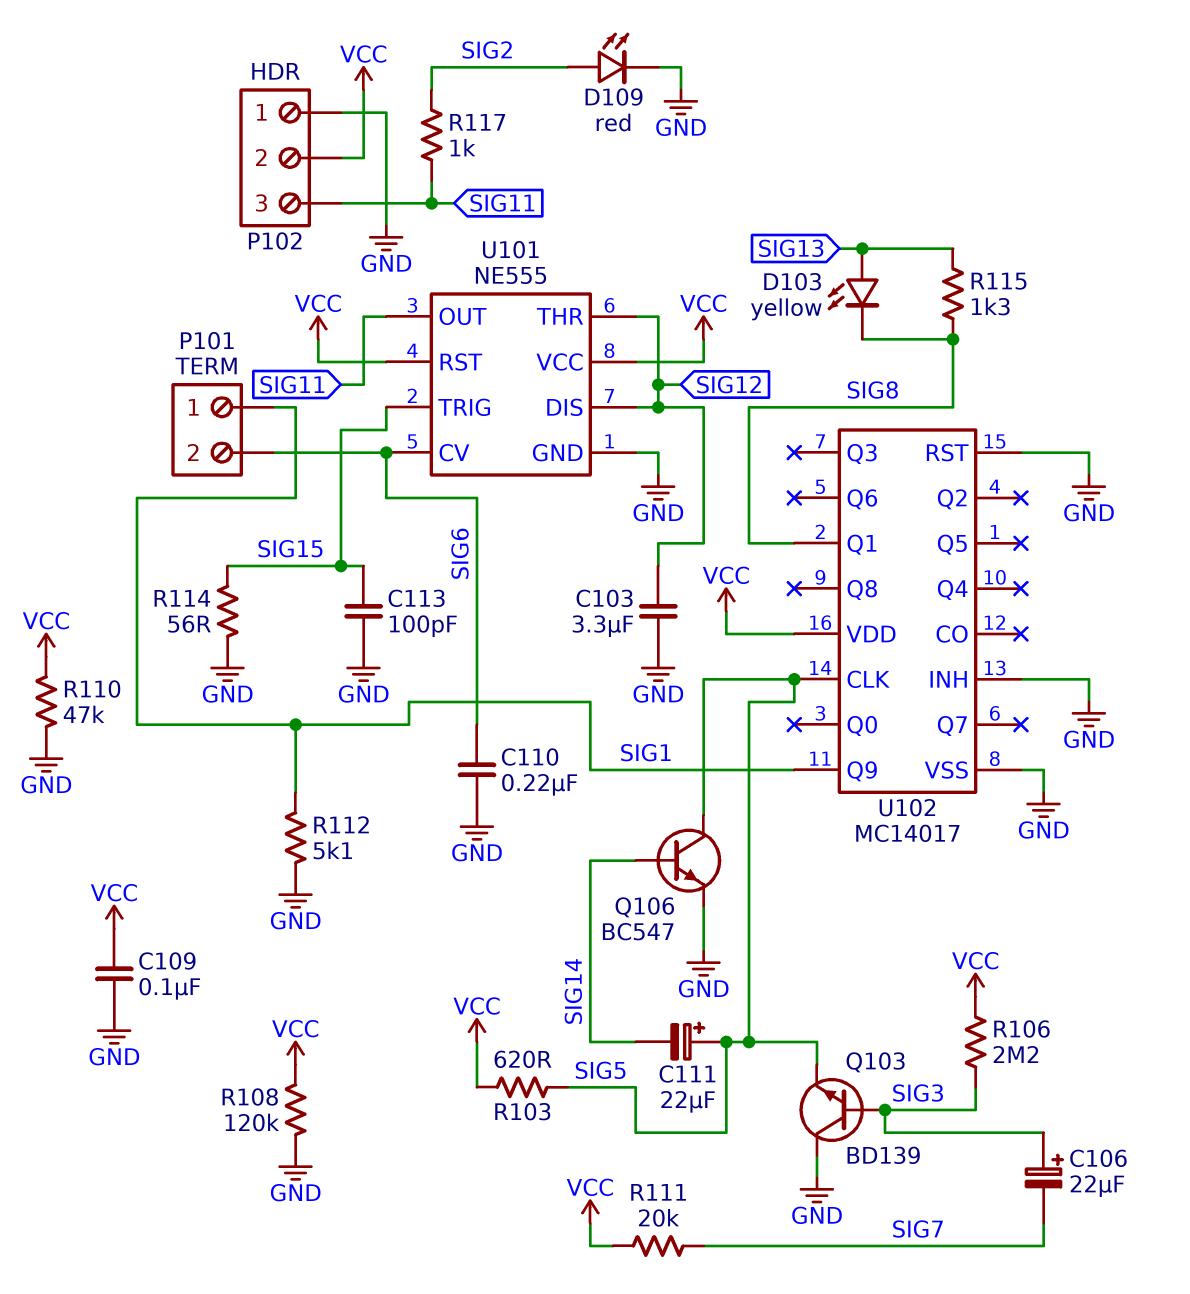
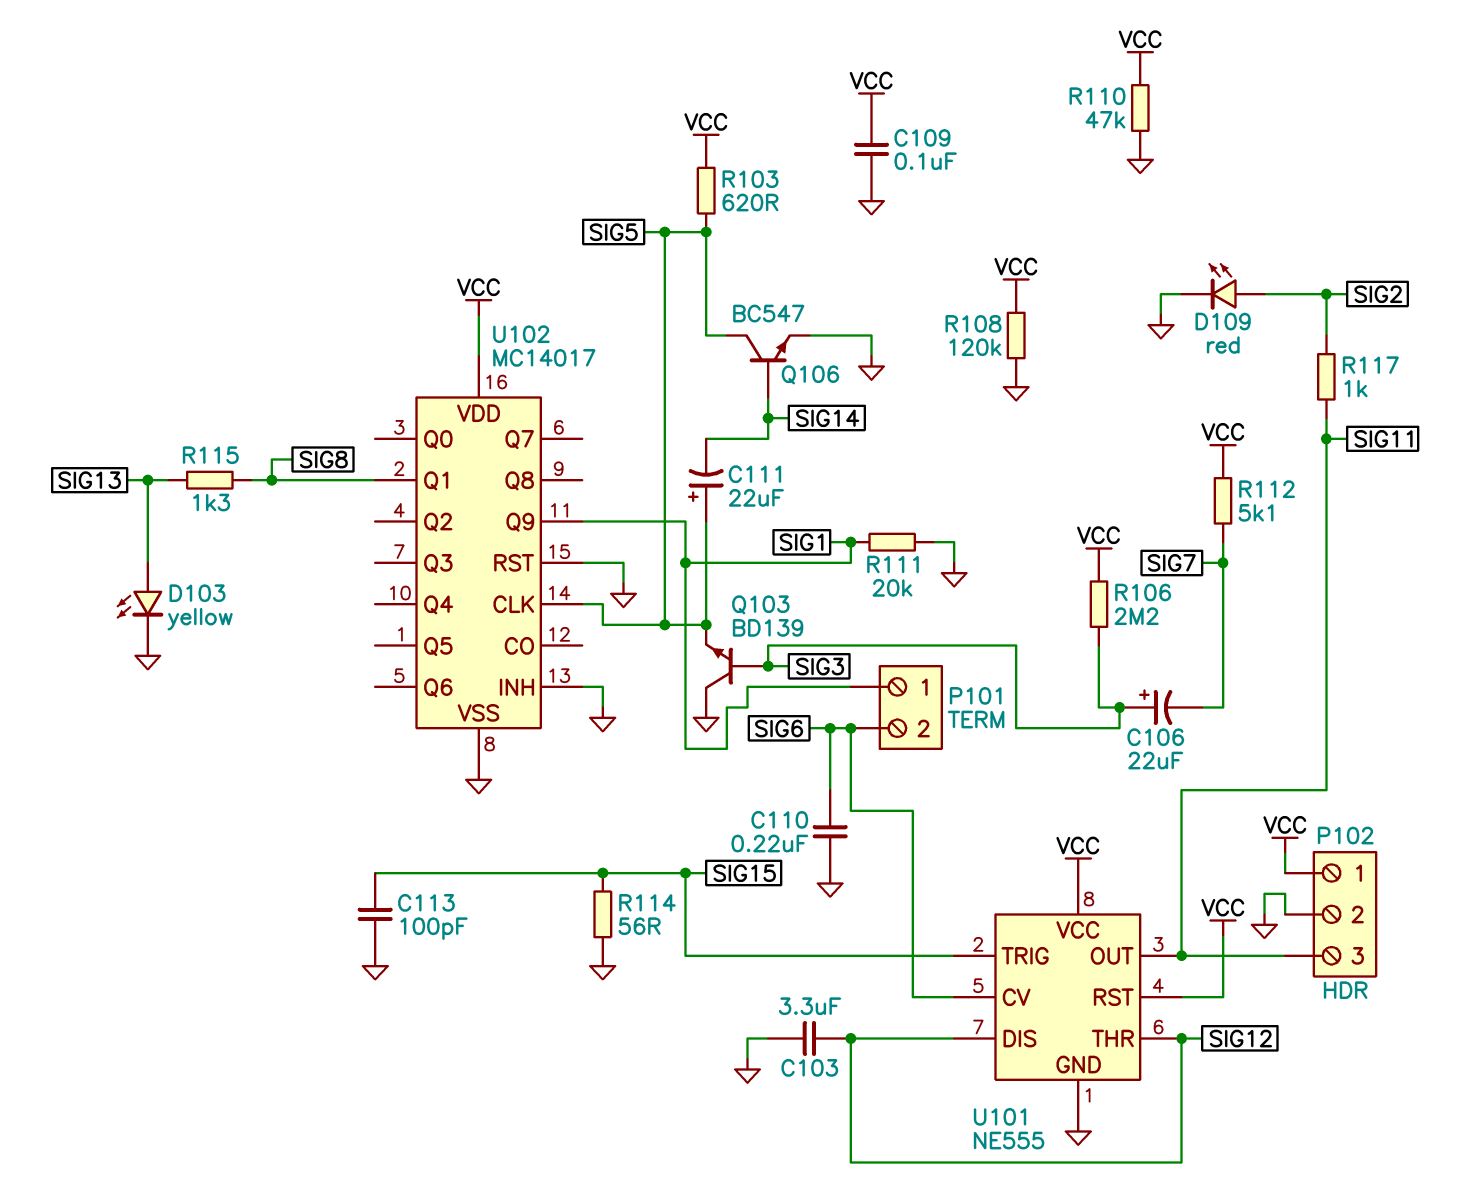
D103: LED yellow (A SIG13, K SIG8) -> LED yellow (A SIG13, K GND)
P102 pin 1: GND -> VCC
P102 pin 2: VCC -> GND
R111: 20k (SIG7, VCC) -> 20k (GND, SIG1)
R112: 5.1k (GND, SIG1) -> 5.1k (SIG7, VCC)

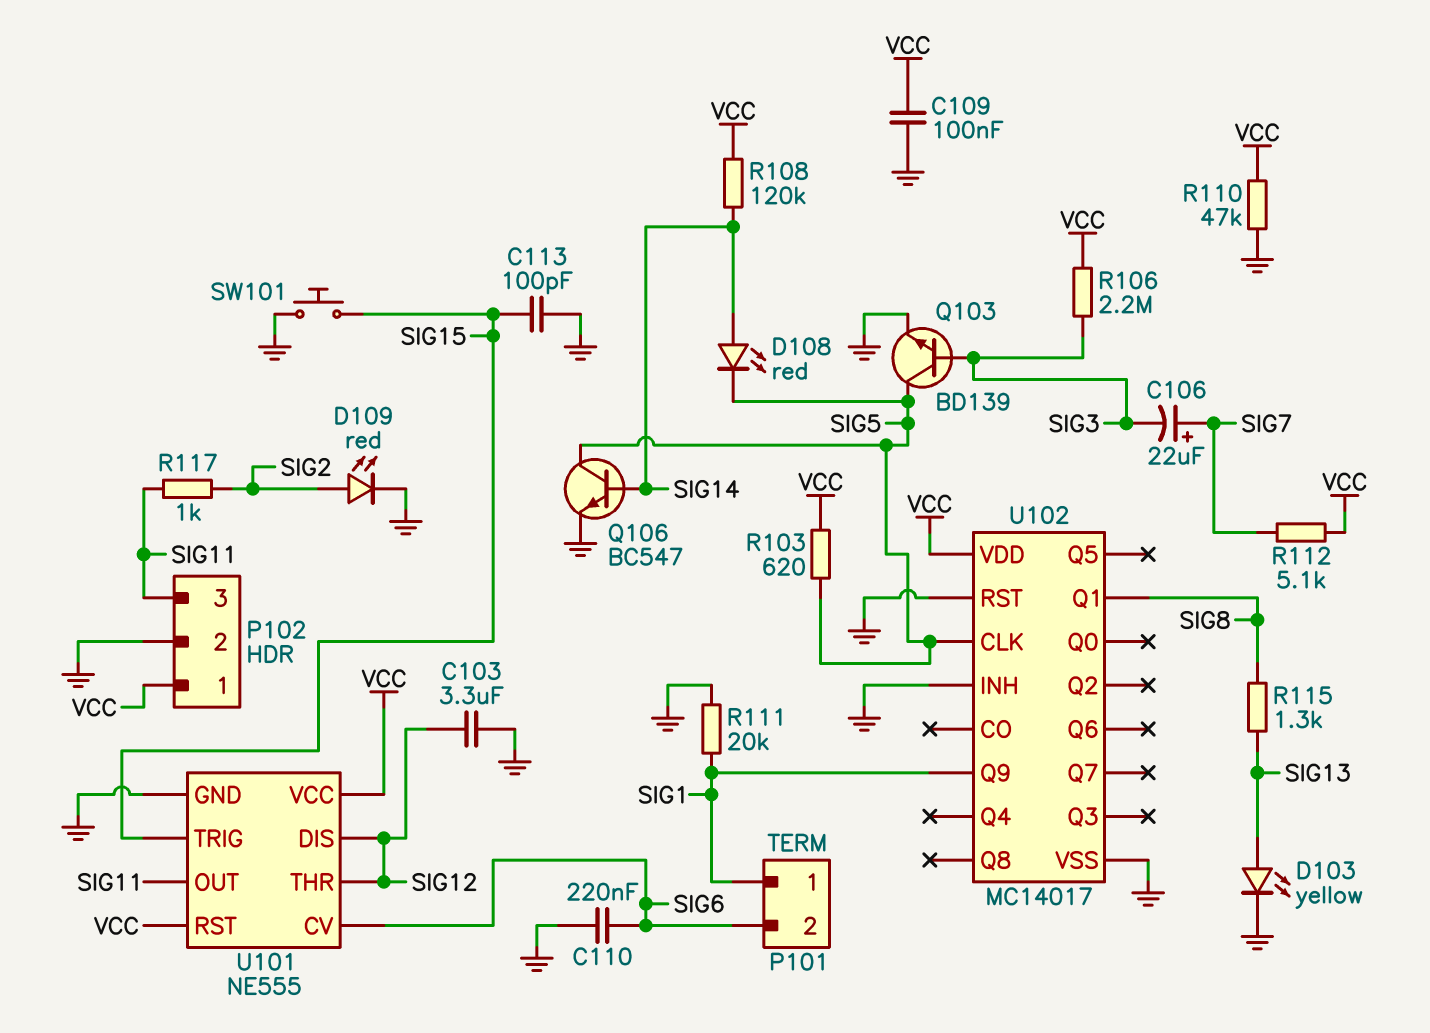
C106: 22uF (plus SIG3, minus SIG7) -> 22uF (plus SIG7, minus SIG3)
C111: 22uF (plus SIG5, minus SIG14) -> none
D108: none -> LED red (A SIG14, K SIG5)
Q103: NPN BD139 (B SIG3, C GND, E SIG5) -> NPN BD139 (B SIG3, C SIG5, E GND)
R108: 120k (GND, VCC) -> 120k (SIG14, VCC)
R114: 56 (GND, SIG15) -> none
SW101: none -> button (GND, SIG15)

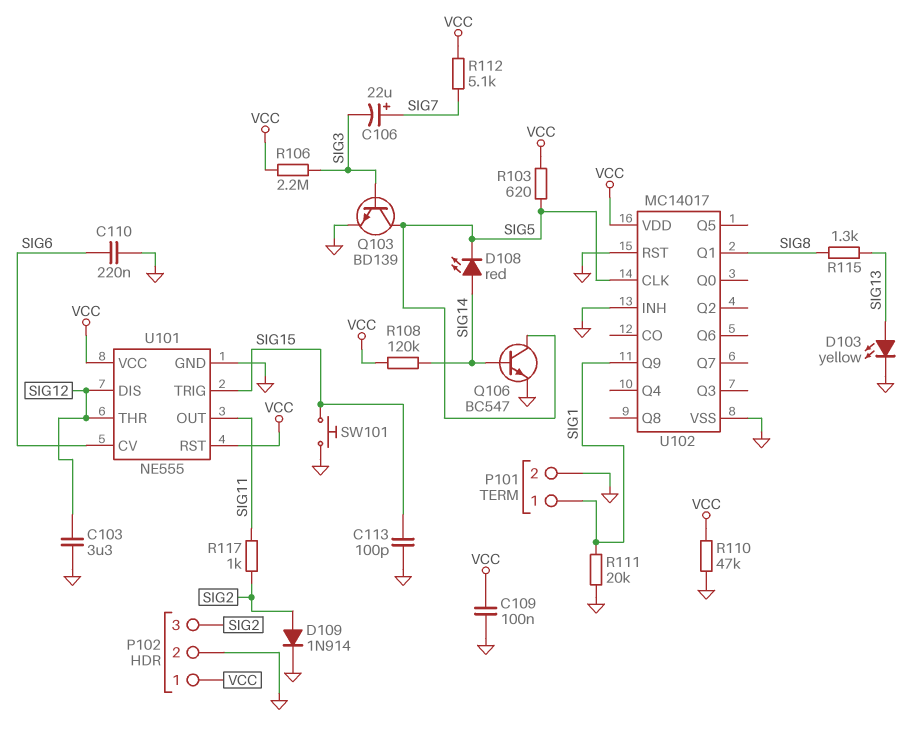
D109: LED red (A SIG2, K GND) -> diode 1N914 (A SIG2, K GND)
P101 pin 2: SIG6 -> GND
P102 pin 3: SIG11 -> SIG2

